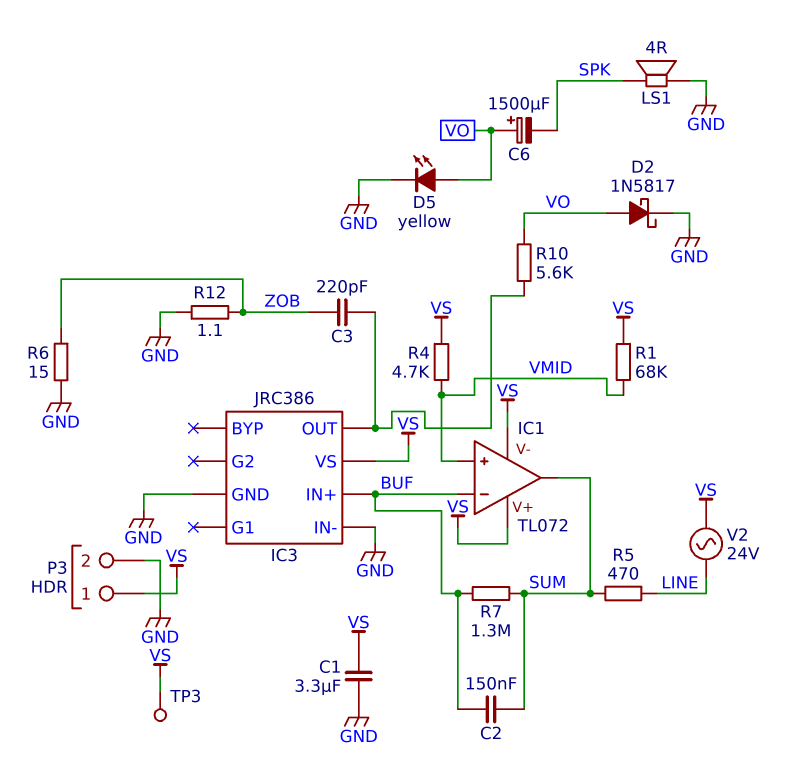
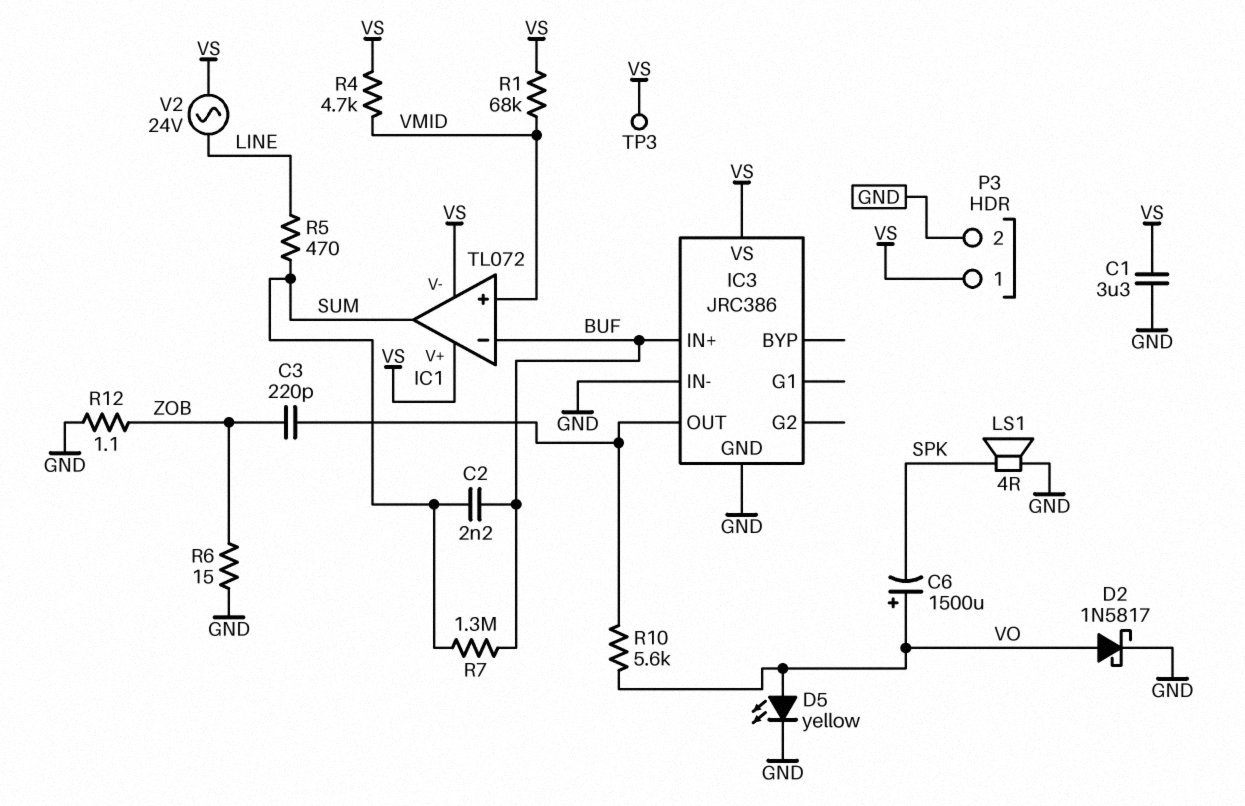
C2: 150nF (BUF, SUM) -> 2.2nF (BUF, SUM)

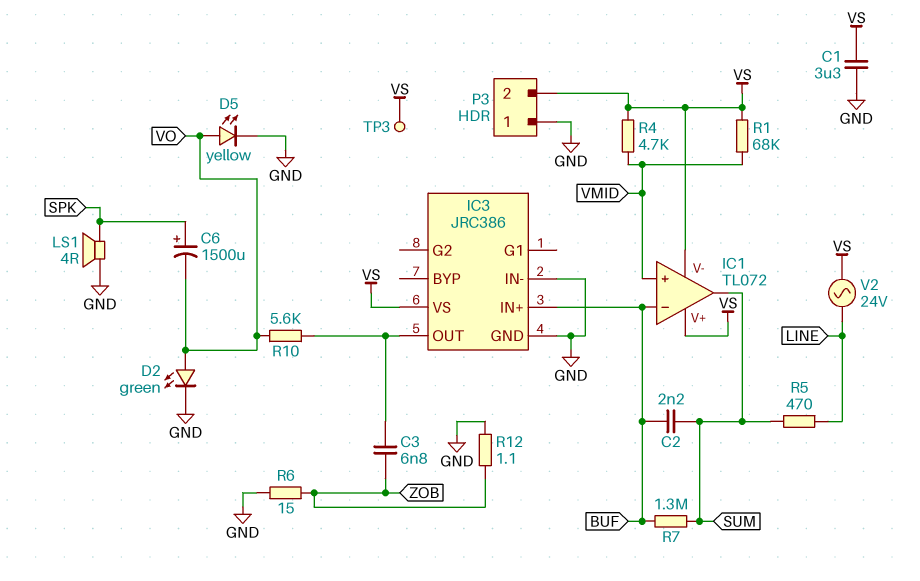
C3: 220pF (IC3/OUT, ZOB) -> 6.8nF (IC3/OUT, ZOB)
C6: 1500uF (plus VO, minus SPK) -> 1500uF (plus SPK, minus VO)
D2: schottky 1N5817 (A VO, K GND) -> LED green (A VO, K GND)
P3 pin 1: VS -> GND
P3 pin 2: GND -> VS

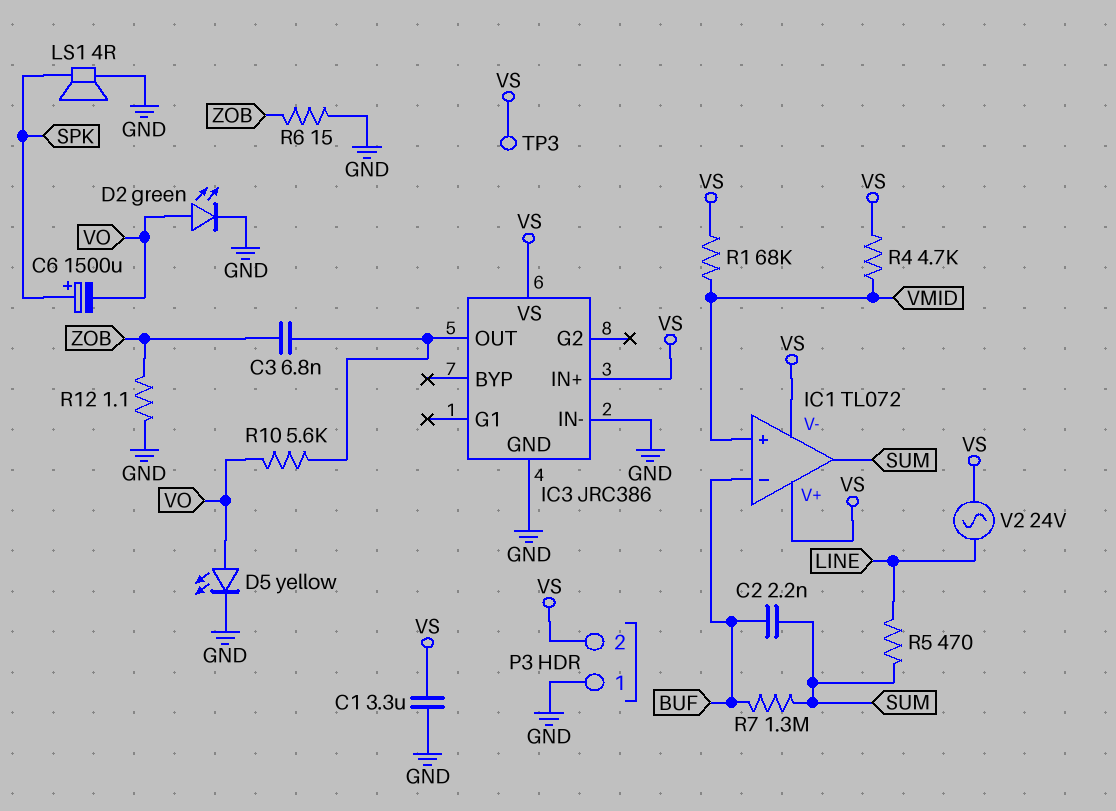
IC3 pin IN+: BUF -> VS

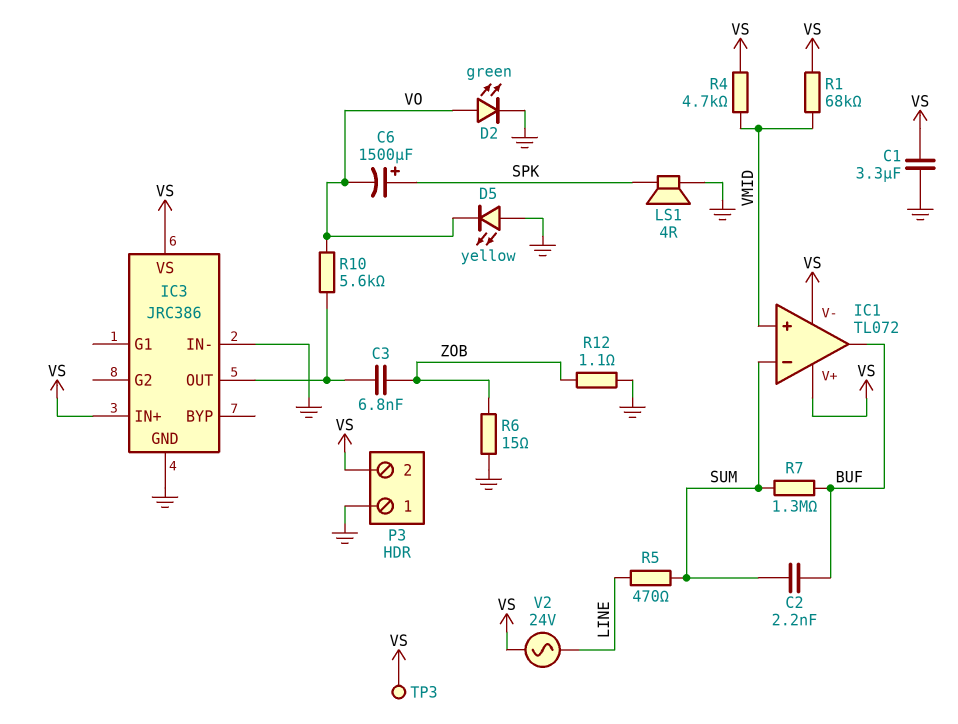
D5: LED yellow (A VO, K GND) -> LED yellow (A GND, K VO)
IC1 pin in-: BUF -> SUM
IC1 pin out: SUM -> BUF

